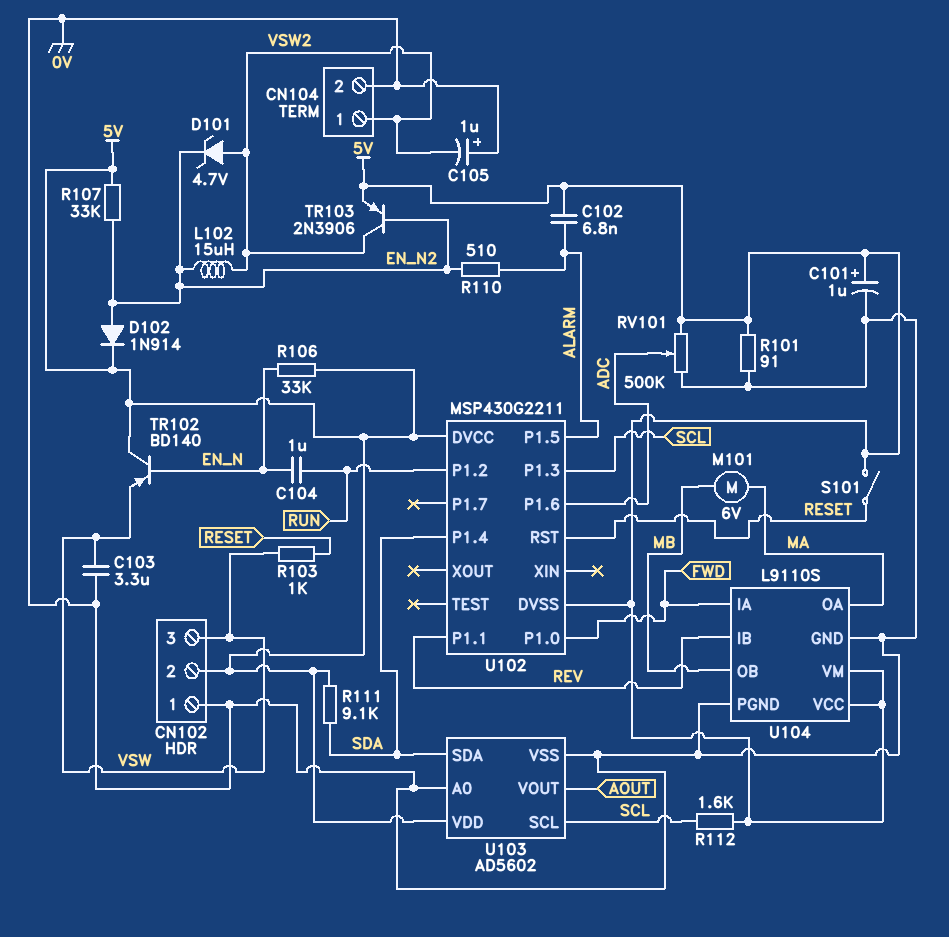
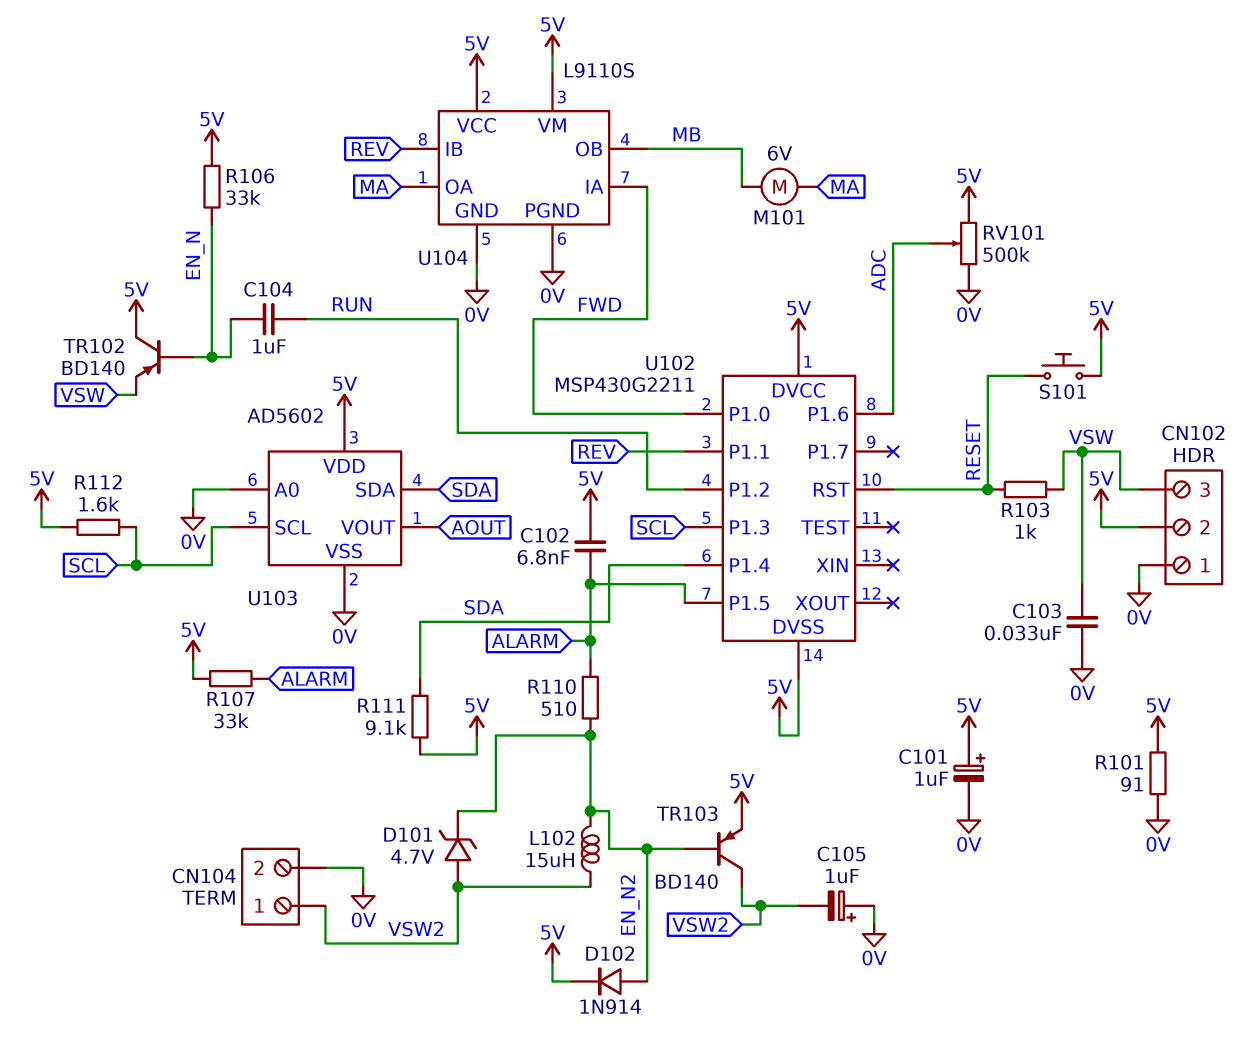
C103: 3.3uF (0V, VSW) -> 33nF (0V, VSW)
R107: 33k (5V, EN_N2) -> 33k (5V, ALARM)
S101: switch (5V, RESET) -> button (5V, RESET)
TR103: PNP 2N3906 (B EN_N2, C VSW2, E 5V) -> PNP BD140 (B EN_N2, C VSW2, E 5V)

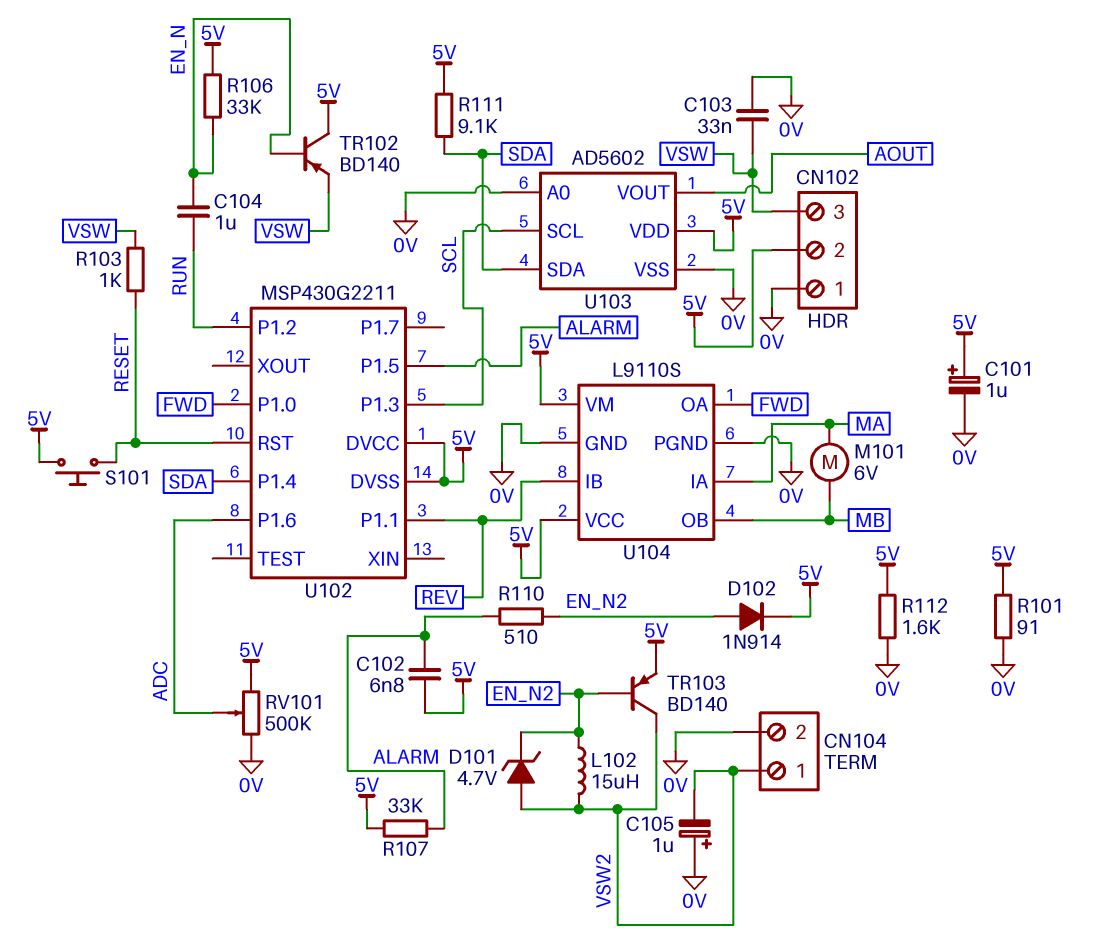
R112: 1.6k (5V, SCL) -> 1.6k (0V, 5V)
U104 pin IA: FWD -> MA
U104 pin OA: MA -> FWD

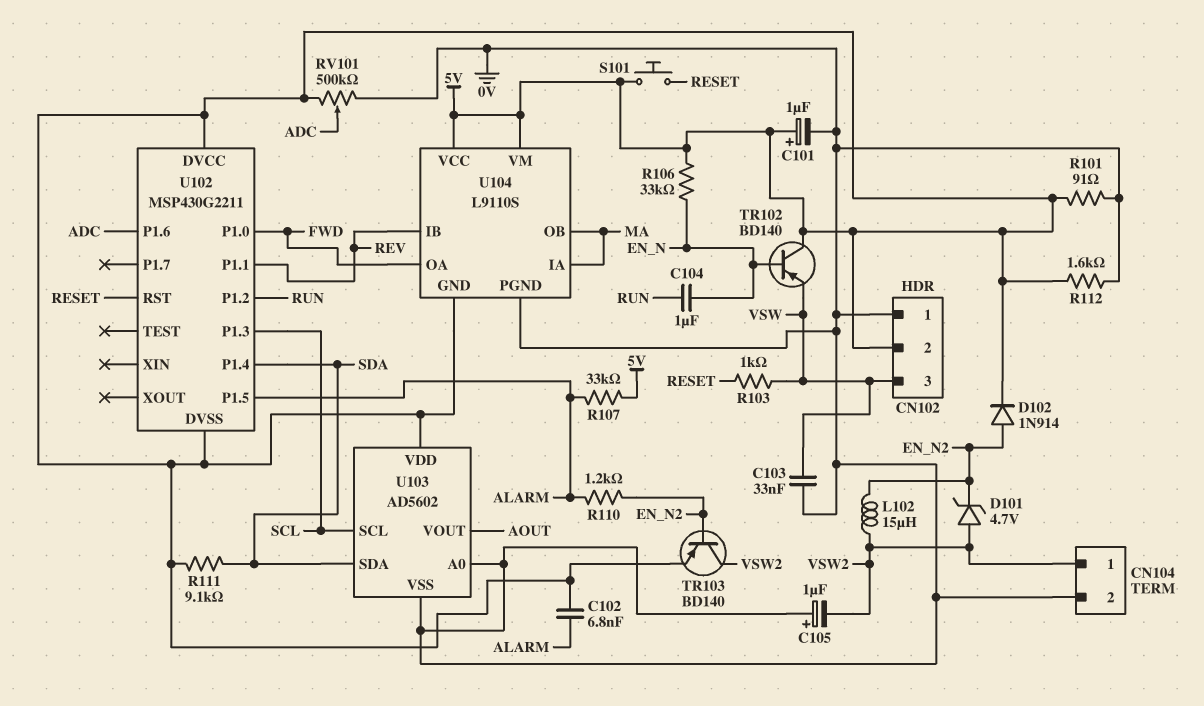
M101: motor 6V (MA, MB) -> none
R110: 510 (ALARM, EN_N2) -> 1.2k (ALARM, EN_N2)
U104 pin GND: 0V -> 5V
U104 pin OB: MB -> MA

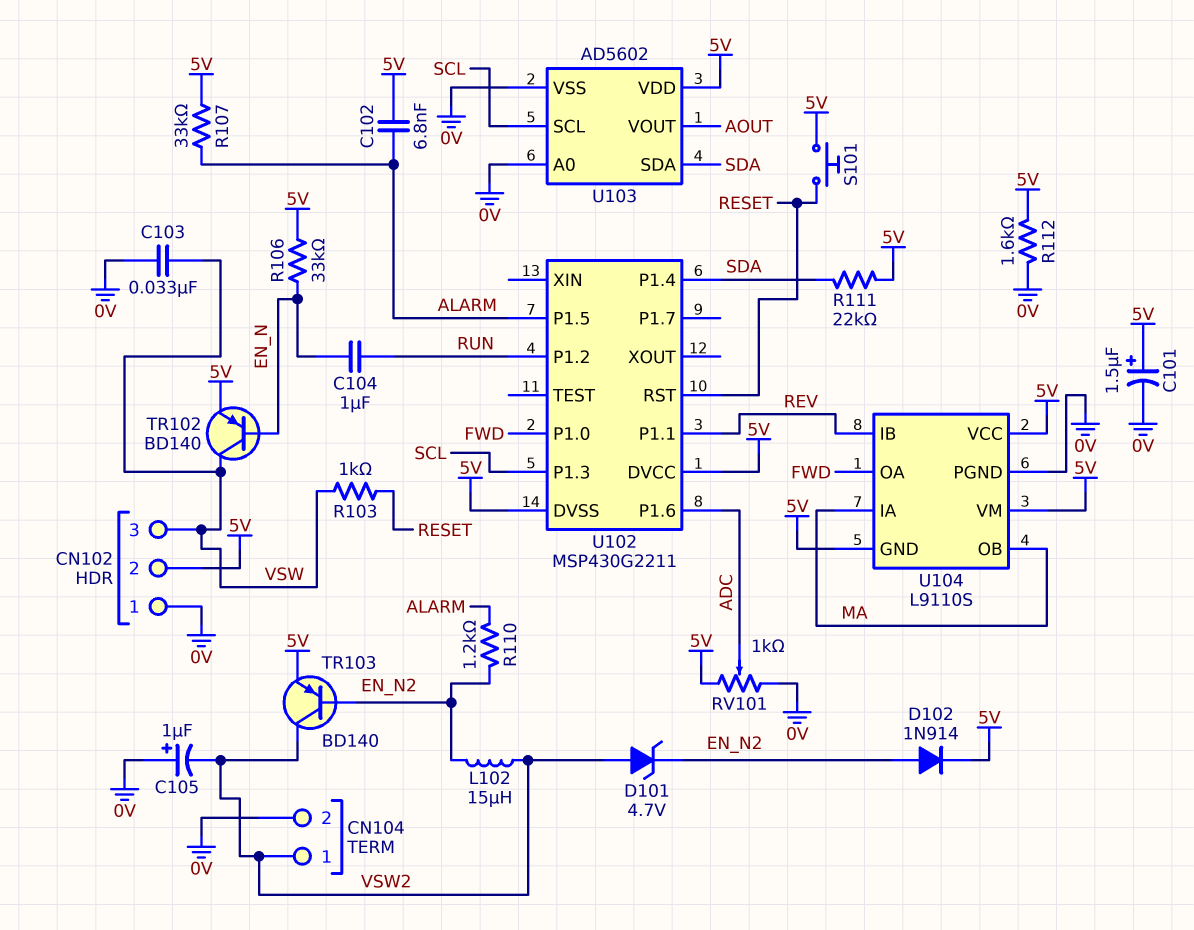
C101: 1uF (plus 5V, minus 0V) -> 1.5uF (plus 5V, minus 0V)
R101: 91 (0V, 5V) -> none
R111: 9.1k (5V, SDA) -> 22k (5V, SDA)
RV101: 500k (0V, 5V, wiper ADC) -> 1k (0V, 5V, wiper ADC)
TR102: PNP BD140 (B EN_N, C 5V, E VSW) -> PNP BD140 (B EN_N, C VSW, E 5V)

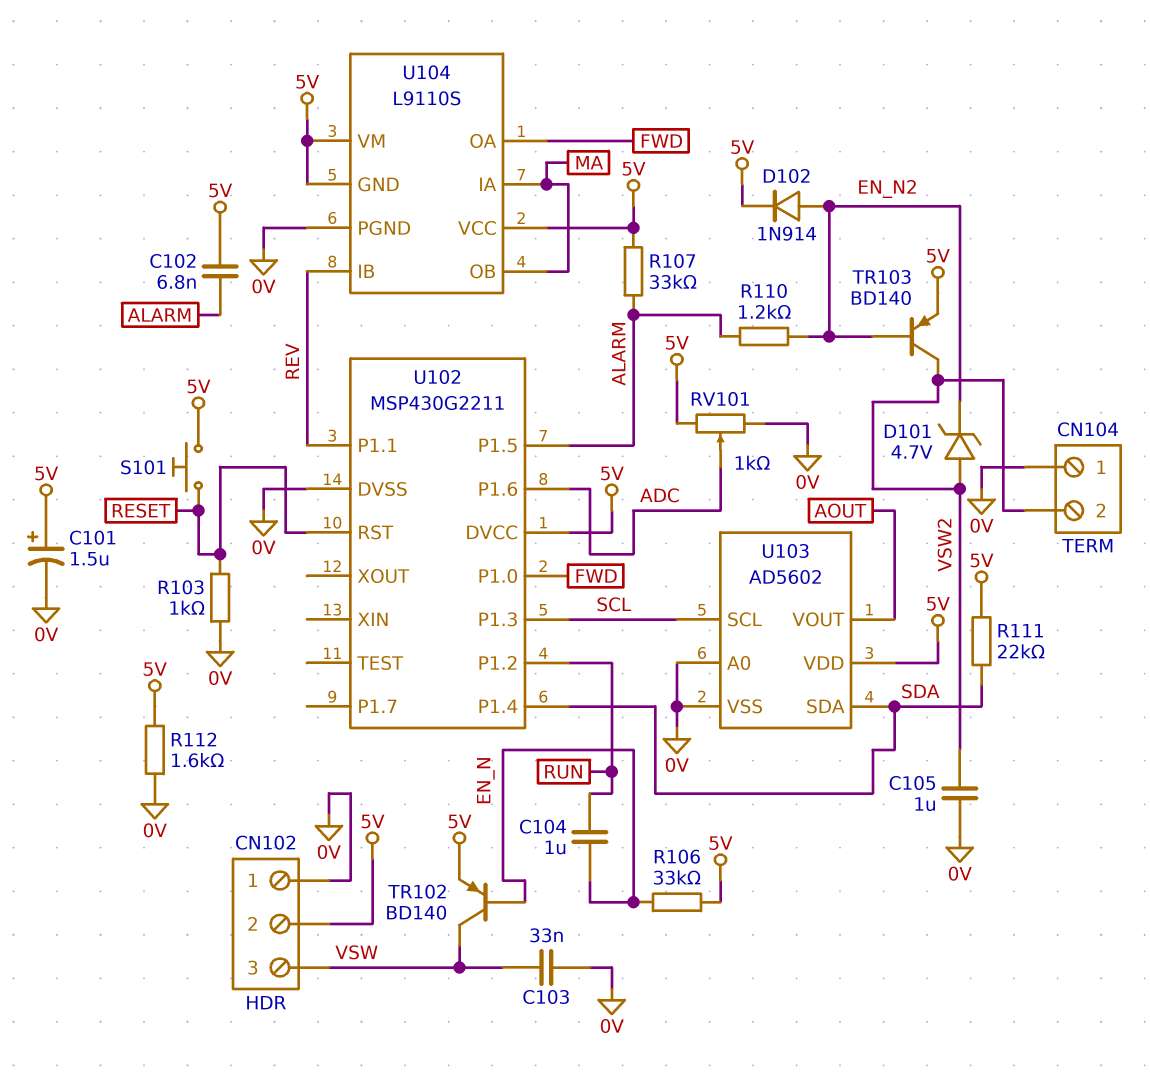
C105: 1uF (plus 0V, minus VSW2) -> 1uF (0V, VSW2)
CN104 pin 1: VSW2 -> 0V
CN104 pin 2: 0V -> VSW2
L102: 15uH (EN_N2, VSW2) -> none
R103: 1k (RESET, VSW) -> 1k (0V, RESET)
U102 pin DVSS: 5V -> 0V

